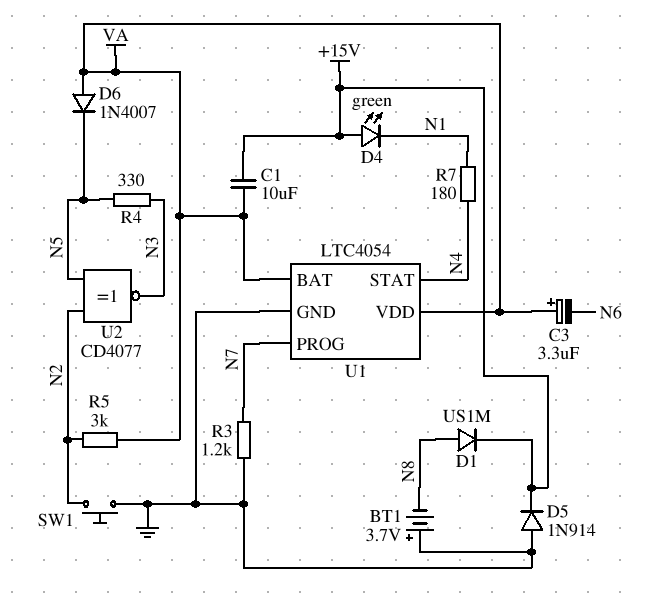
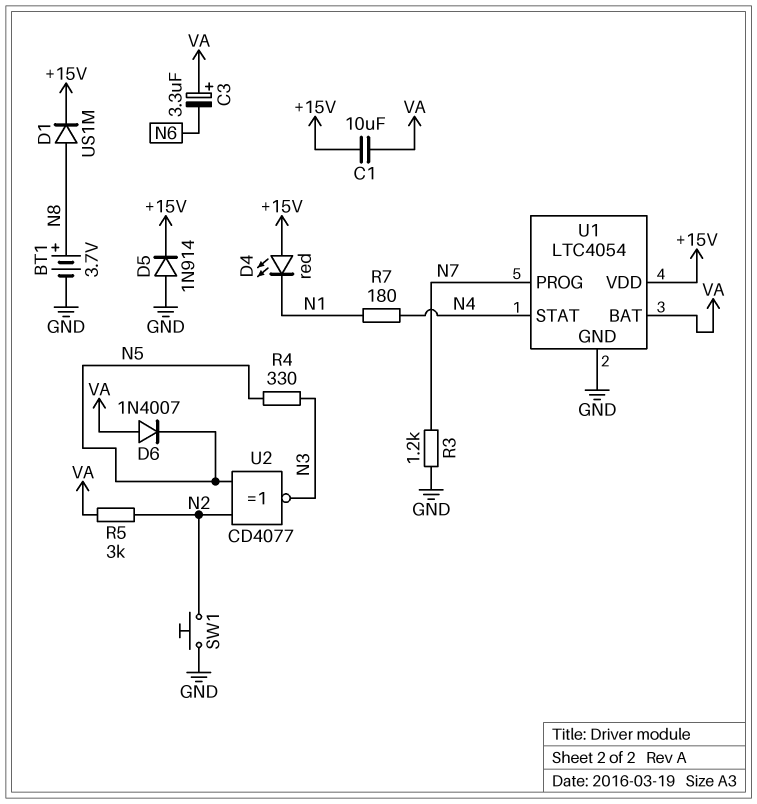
BT1: 3.7V (plus GND, minus N8) -> 3.7V (plus N8, minus GND)
D4: LED green (A +15V, K N1) -> LED red (A +15V, K N1)
U1 pin VDD: VA -> +15V

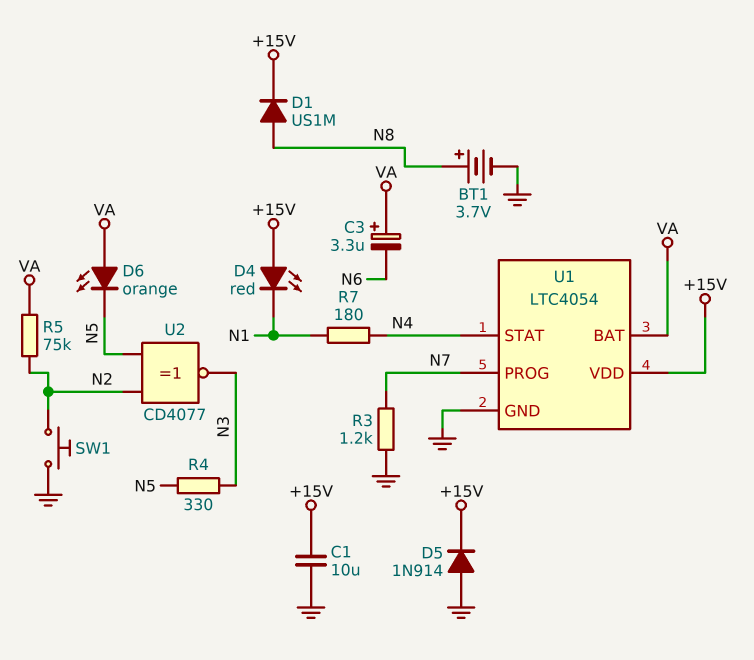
C1: 10uF (+15V, VA) -> 10uF (+15V, GND)
D6: diode 1N4007 (A VA, K N5) -> LED orange (A VA, K N5)
R5: 3k (N2, VA) -> 75k (N2, VA)

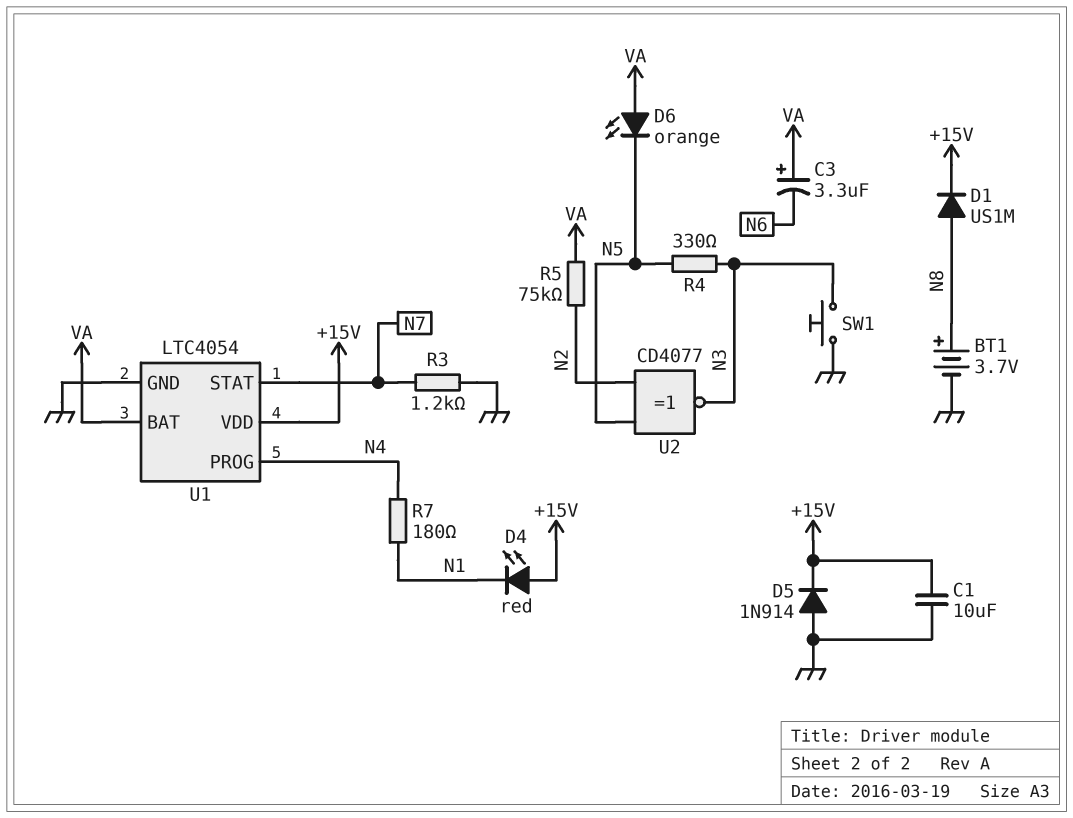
SW1: button (GND, N2) -> button (GND, N3)
U1 pin PROG: N7 -> N4
U1 pin STAT: N4 -> N7

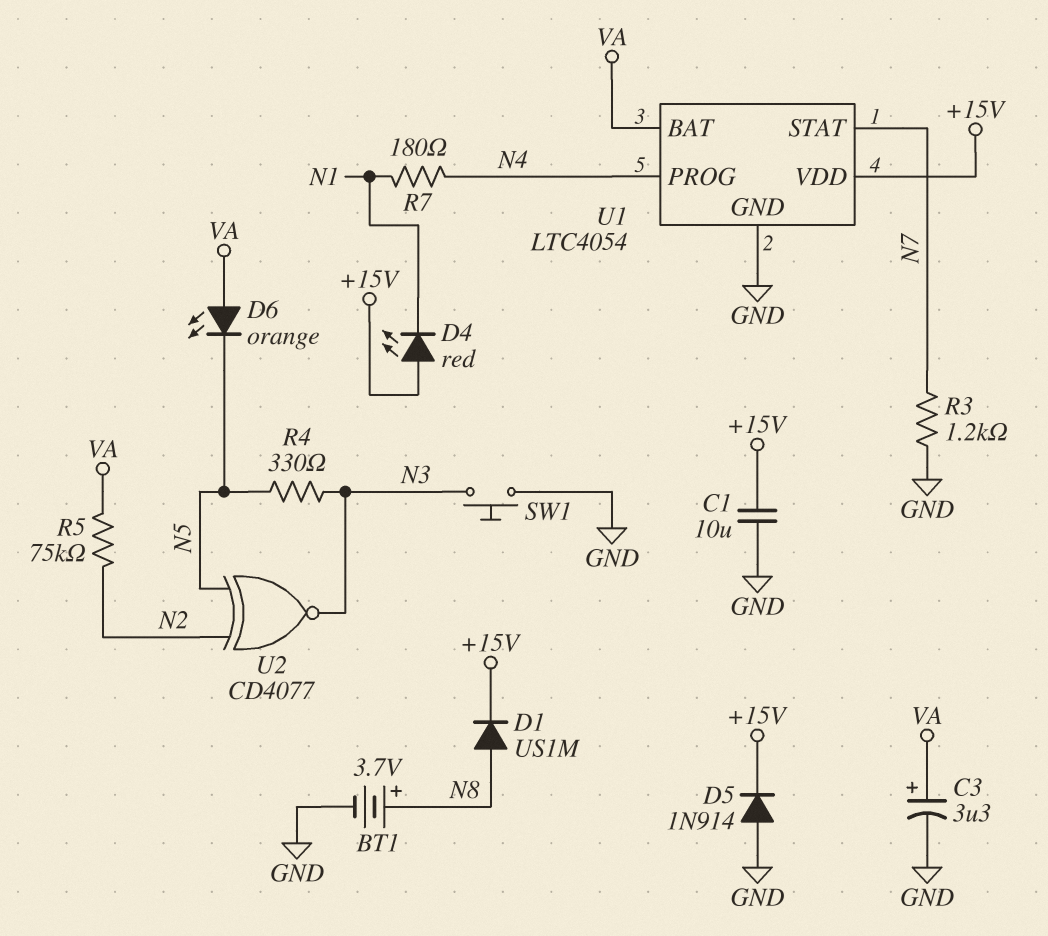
C3: 3.3uF (plus VA, minus N6) -> 3.3uF (plus VA, minus GND)

